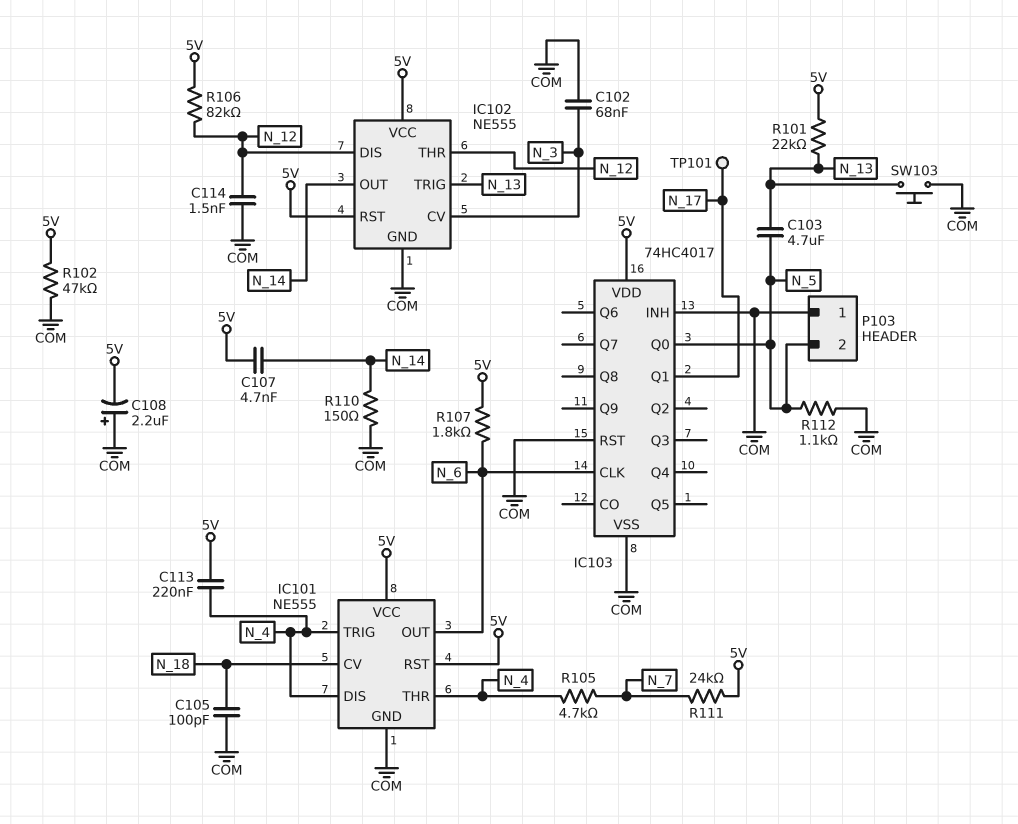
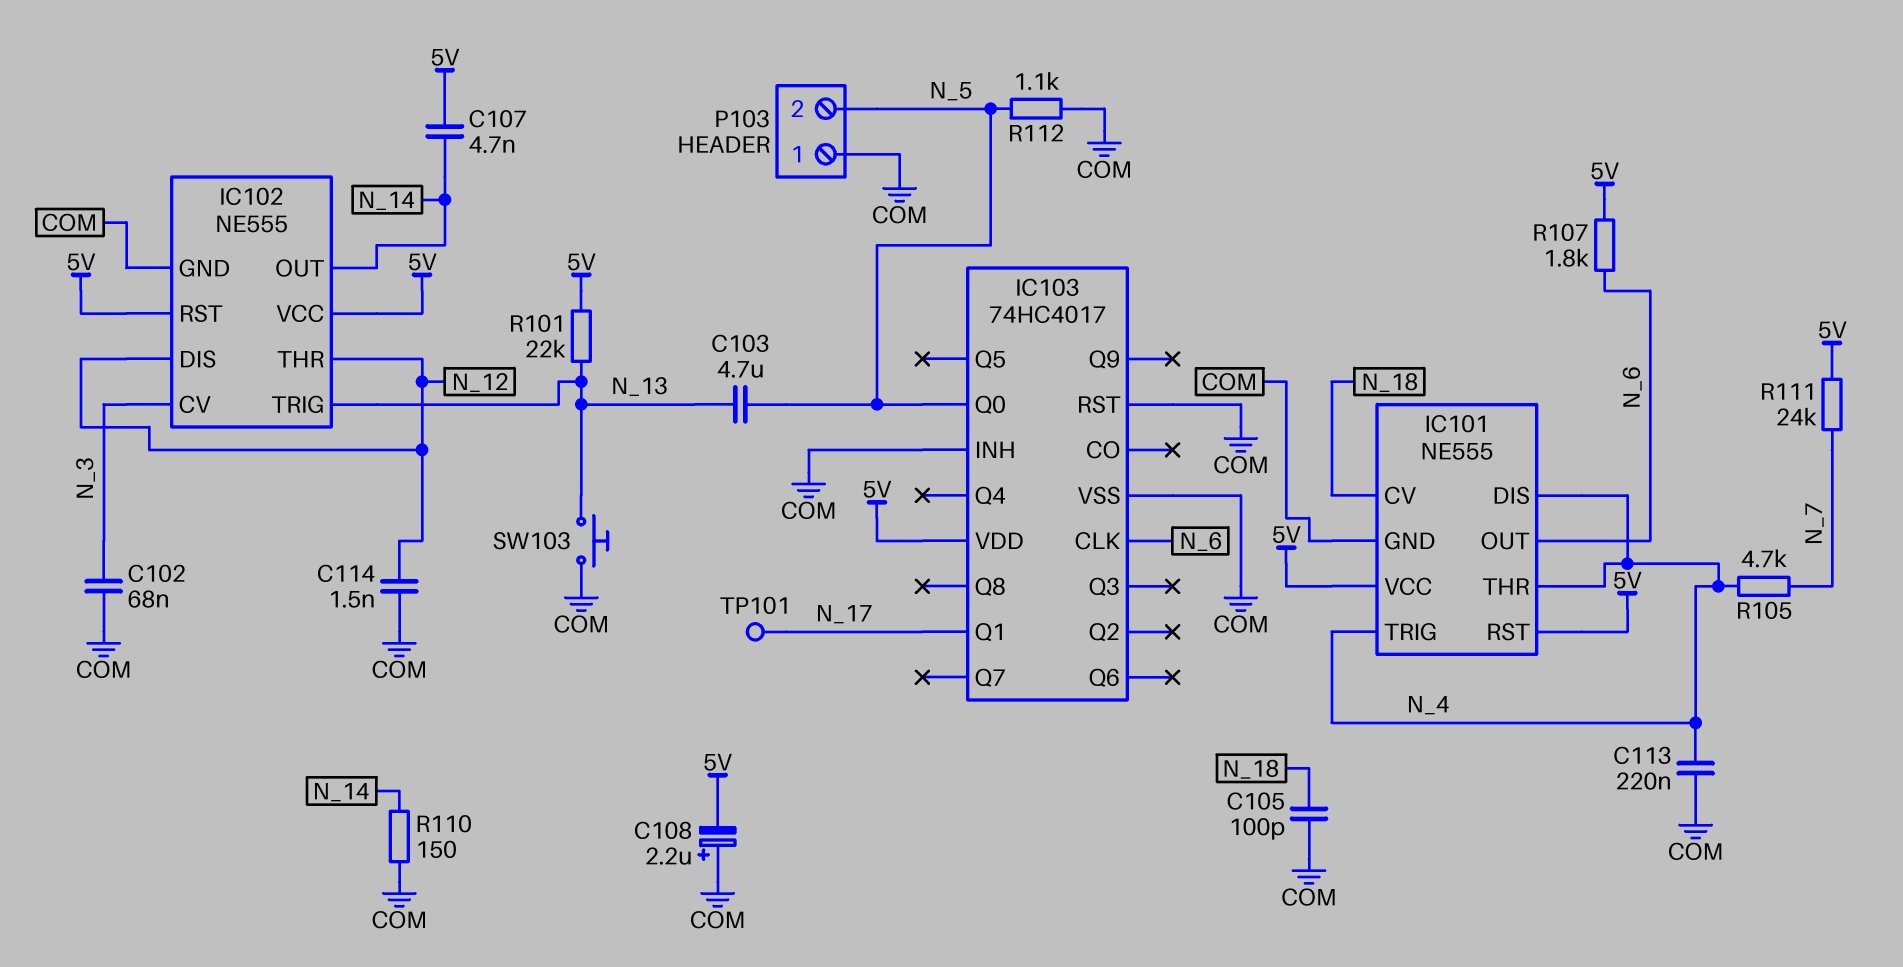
C113: 220nF (5V, N_4) -> 220nF (COM, N_4)
R102: 47k (5V, COM) -> none
R106: 82k (5V, N_12) -> none

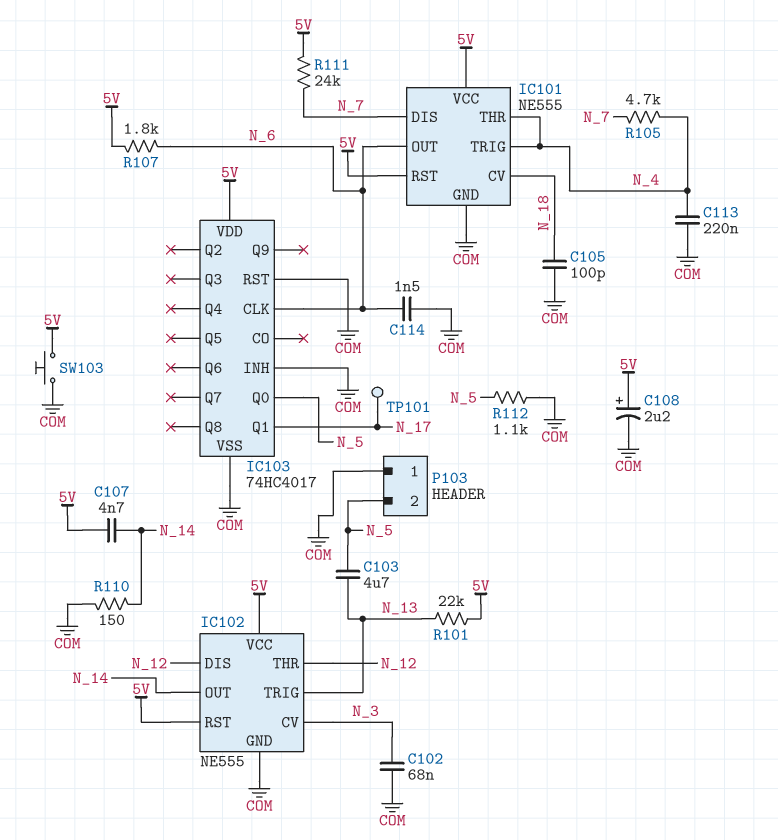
C108: 2.2uF (plus COM, minus 5V) -> 2.2uF (plus 5V, minus COM)
C114: 1.5nF (COM, N_12) -> 1.5nF (COM, N_6)
IC101 pin DIS: N_4 -> N_7
SW103: button (COM, N_13) -> button (5V, COM)

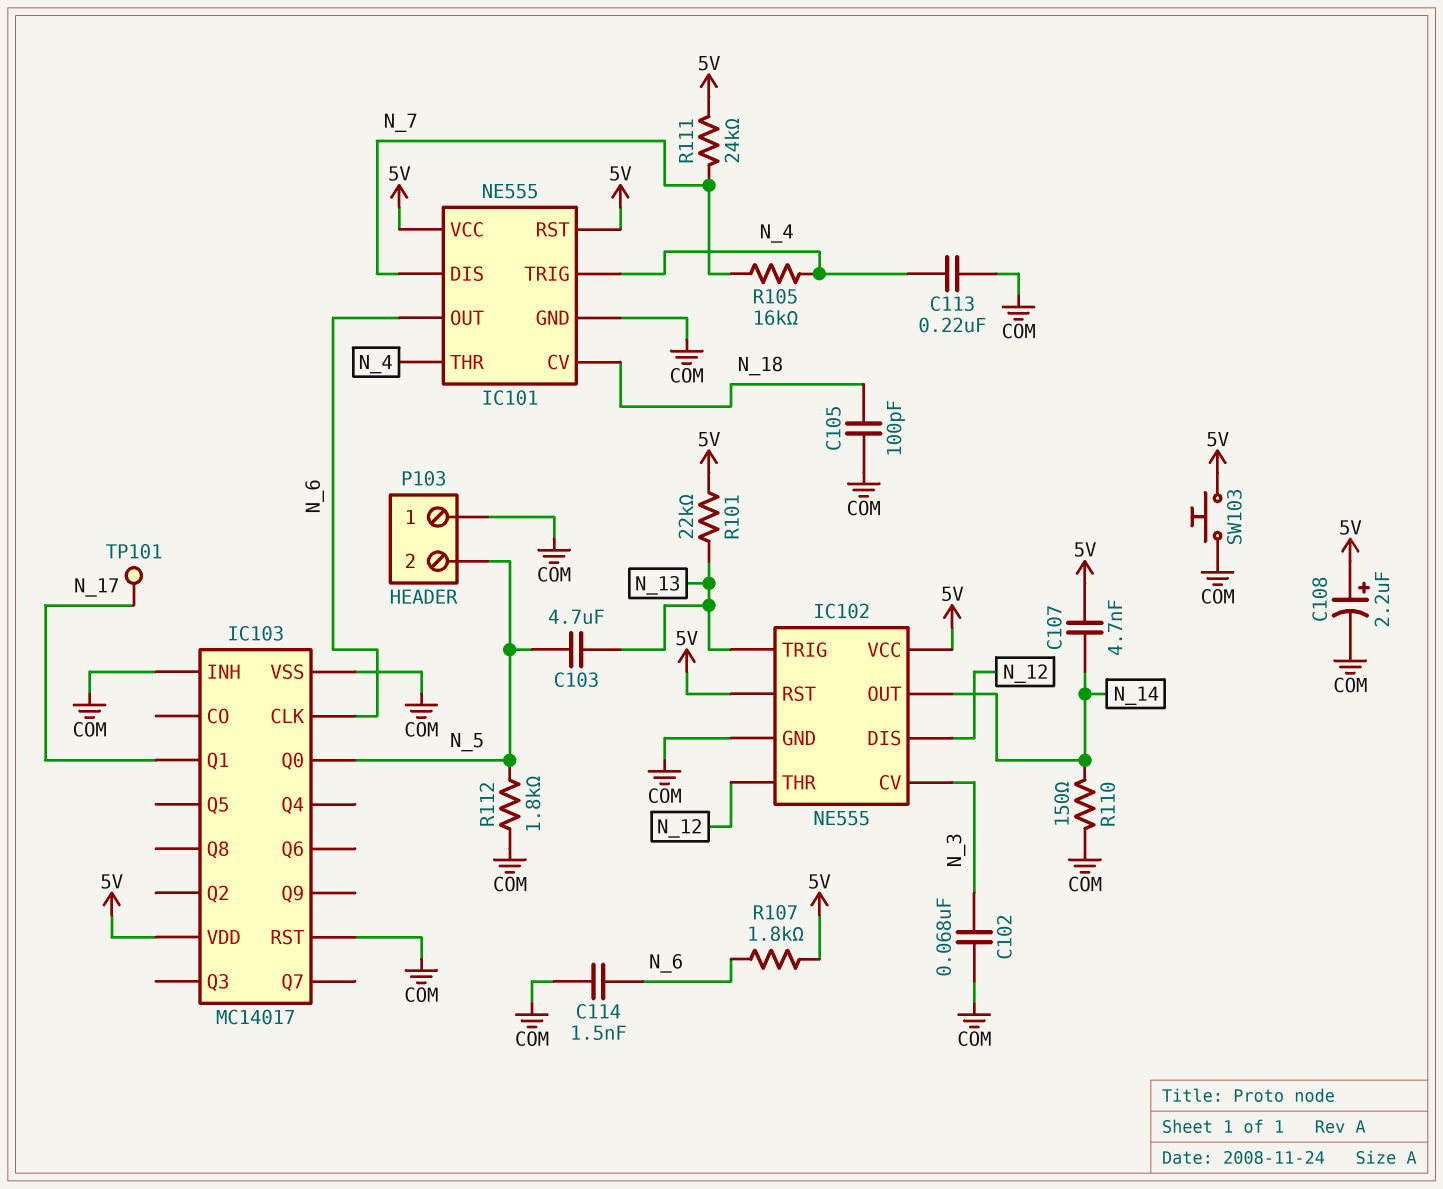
IC103: 74HC4017 -> MC14017
R105: 4.7k (N_4, N_7) -> 16k (N_4, N_7)
R112: 1.1k (COM, N_5) -> 1.8k (COM, N_5)

